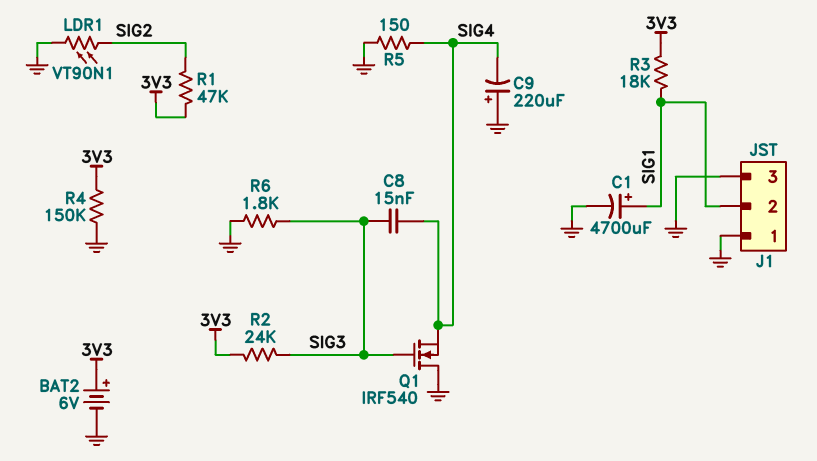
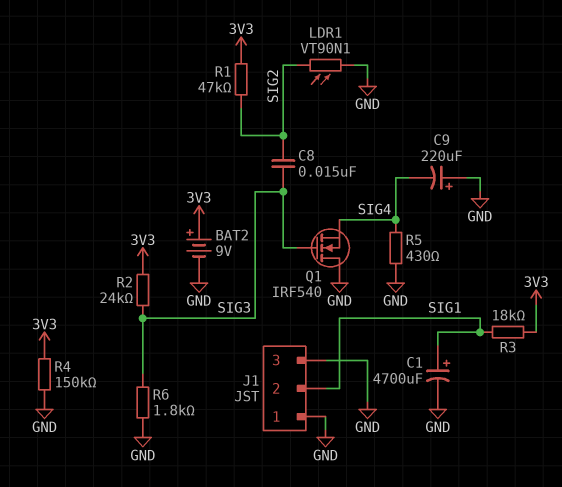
BAT2: 6V (plus 3V3, minus GND) -> 9V (plus 3V3, minus GND)
C8: 15nF (SIG3, SIG4) -> 15nF (SIG2, SIG3)
R5: 150 (GND, SIG4) -> 430 (GND, SIG4)

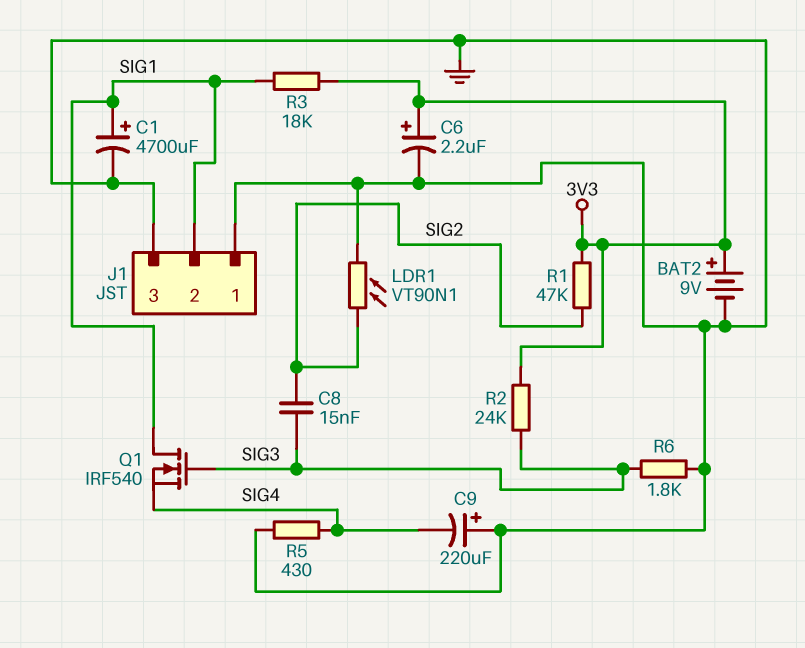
C6: none -> 2.2uF (plus 3V3, minus GND)
Q1: NMOS IRF540 (G SIG3, D GND, S SIG4) -> NMOS IRF540 (G SIG3, D SIG1, S SIG4)
R4: 150k (3V3, GND) -> none

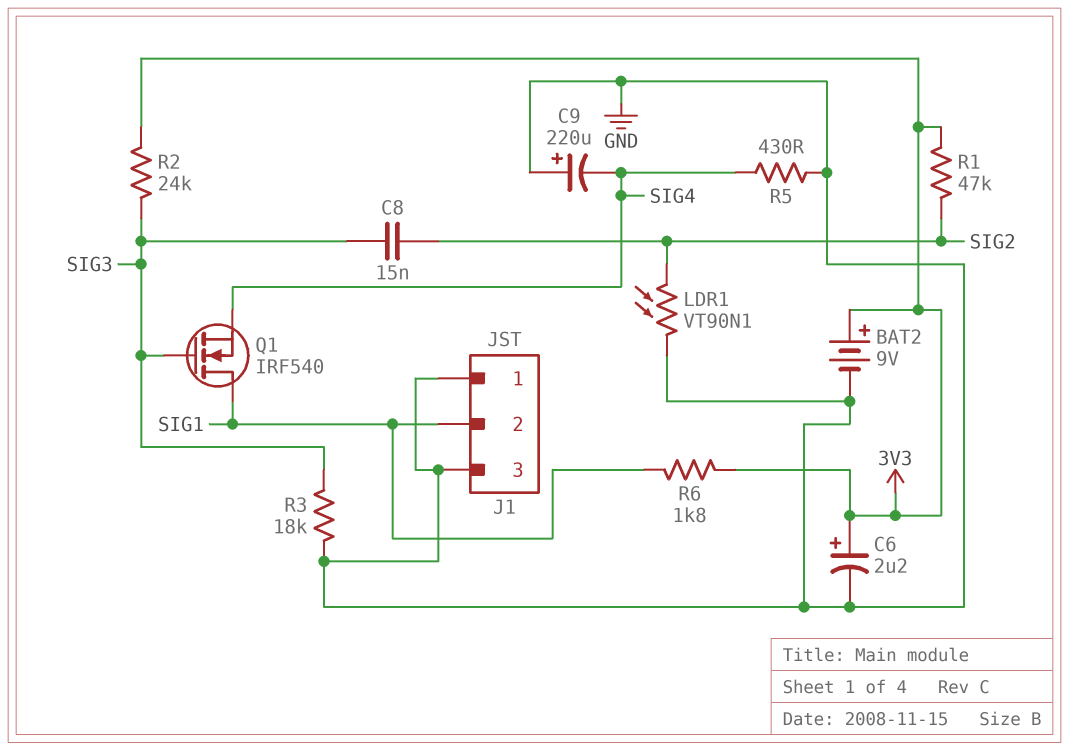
C1: 4700uF (plus SIG1, minus GND) -> none
R3: 18k (3V3, SIG1) -> 18k (GND, SIG3)
R6: 1.8k (GND, SIG3) -> 1.8k (3V3, SIG1)

